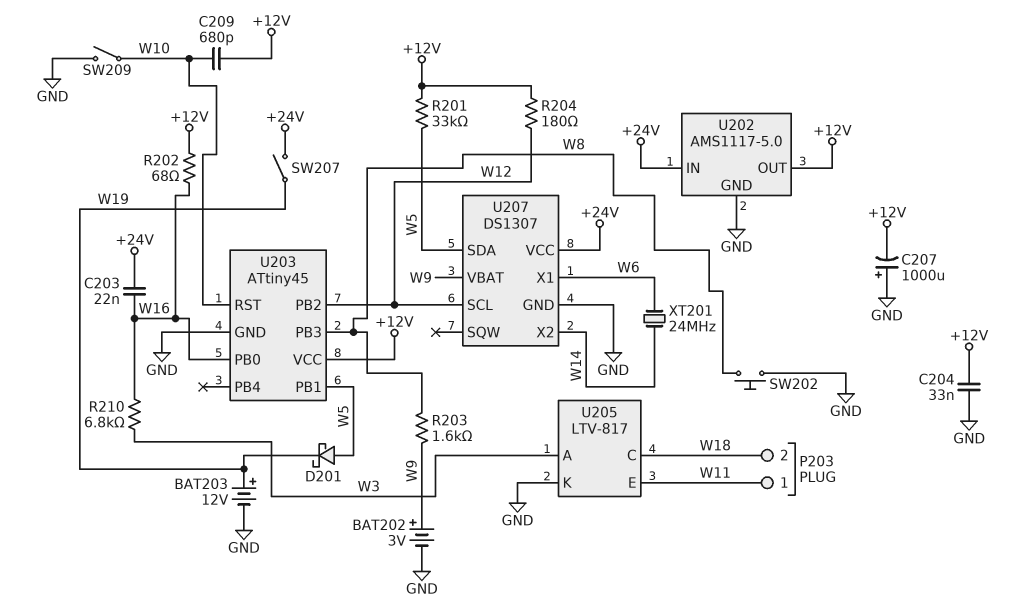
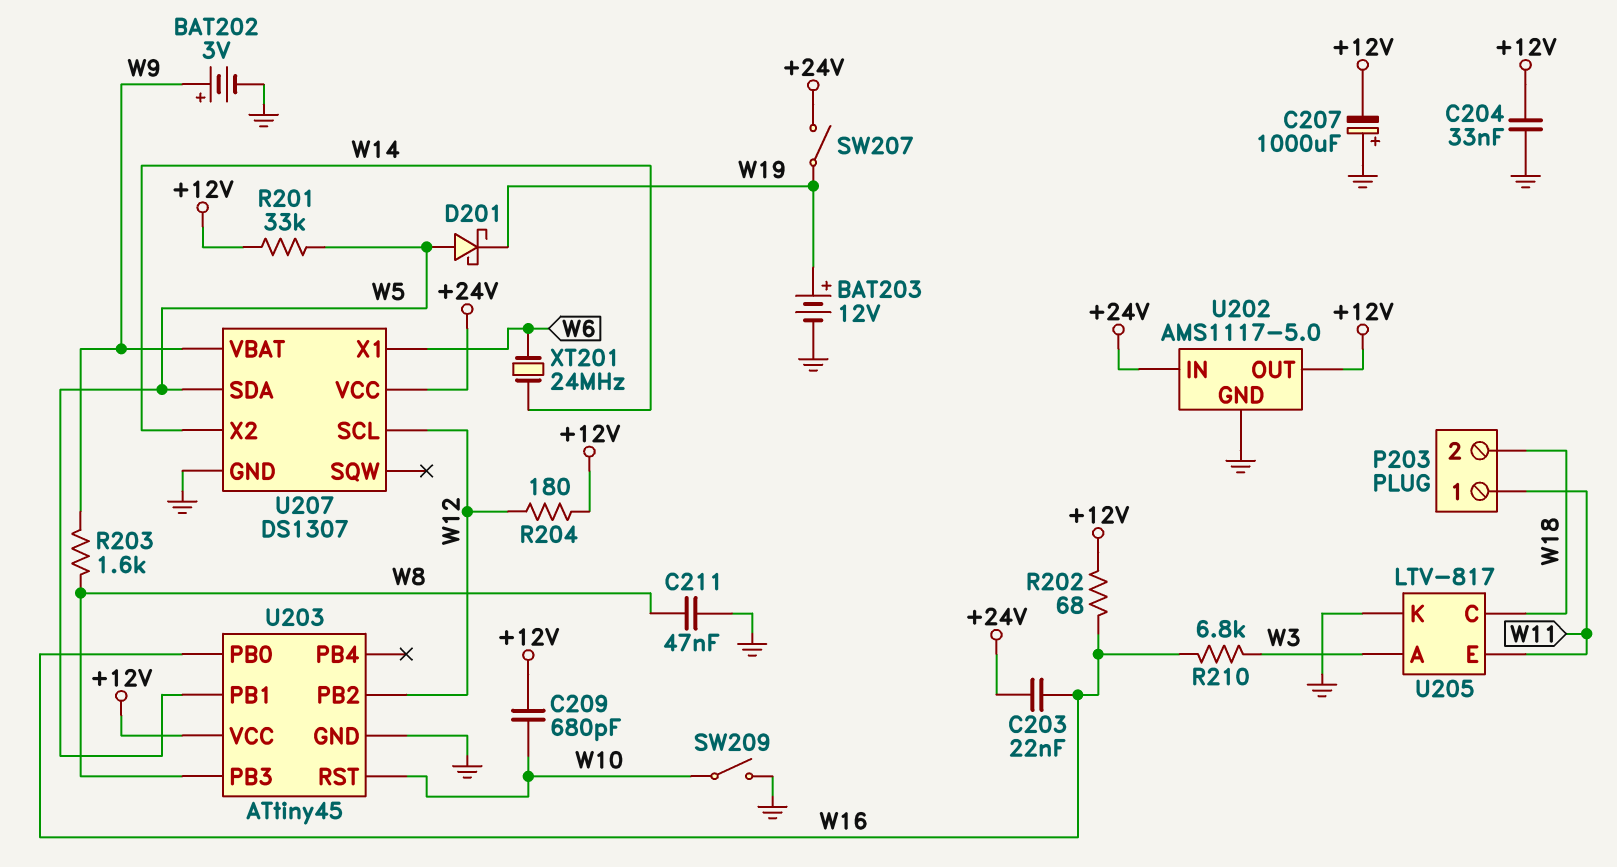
C211: none -> 47nF (GND, W8)
SW202: button (GND, W8) -> none

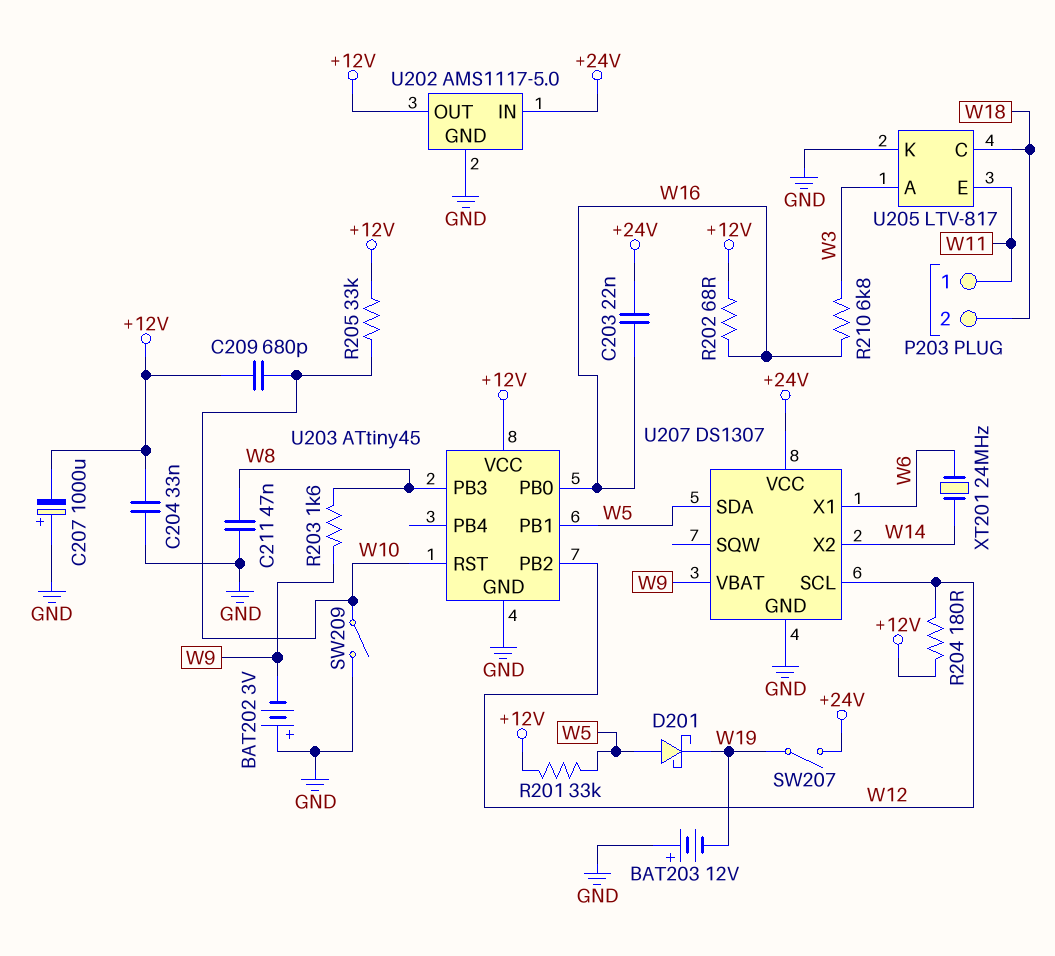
BAT202: 3V (plus W9, minus GND) -> 3V (plus GND, minus W9)
BAT203: 12V (plus W19, minus GND) -> 12V (plus GND, minus W19)
R205: none -> 33k (+12V, W10)

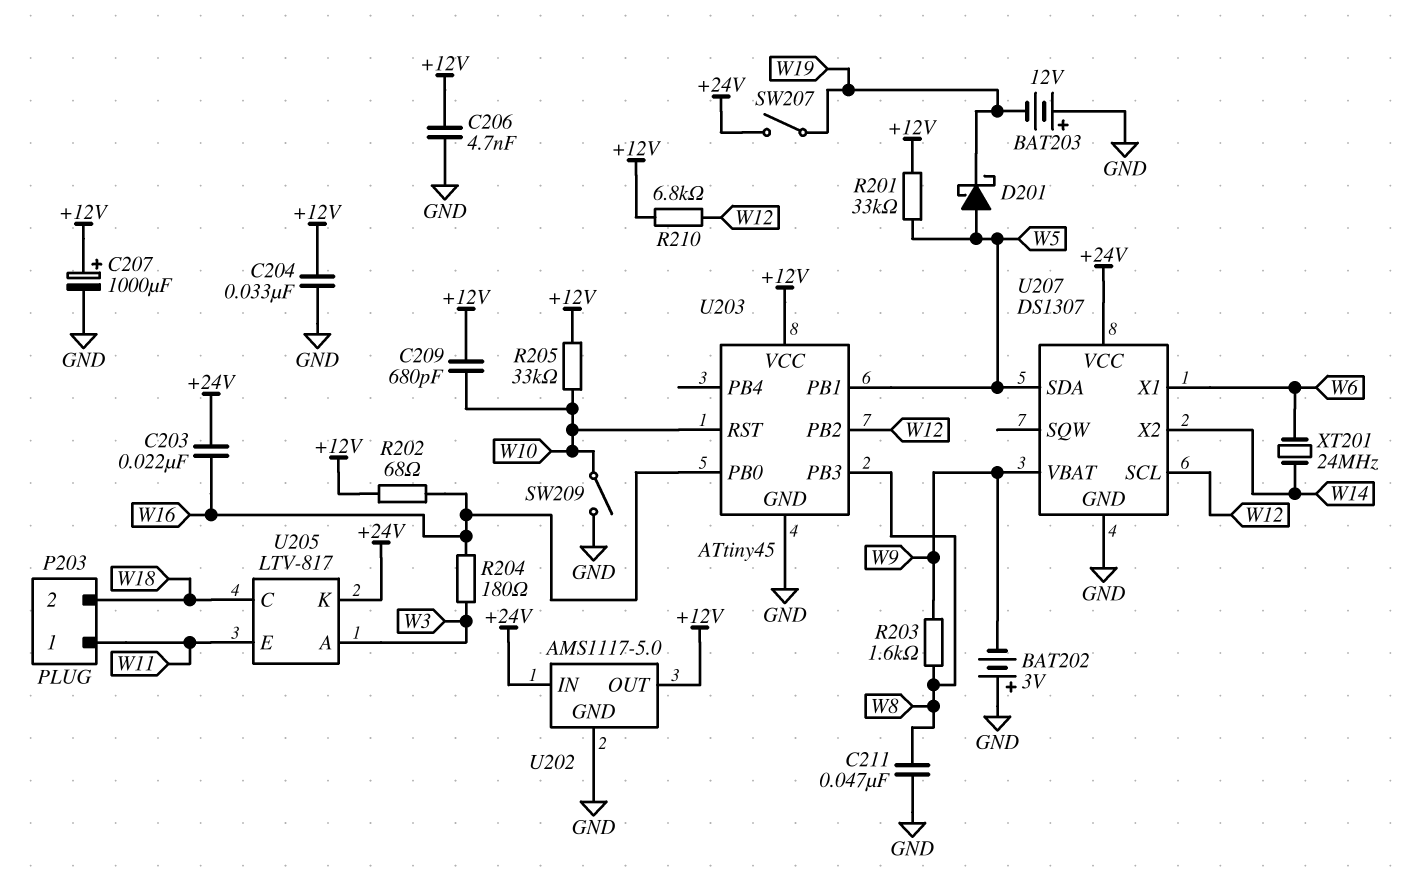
C206: none -> 4.7nF (+12V, GND)
C207: 1000uF (plus GND, minus +12V) -> 1000uF (plus +12V, minus GND)
R204: 180 (+12V, W12) -> 180 (W3, W16)
R210: 6.8k (W3, W16) -> 6.8k (+12V, W12)
U205 pin K: GND -> +24V

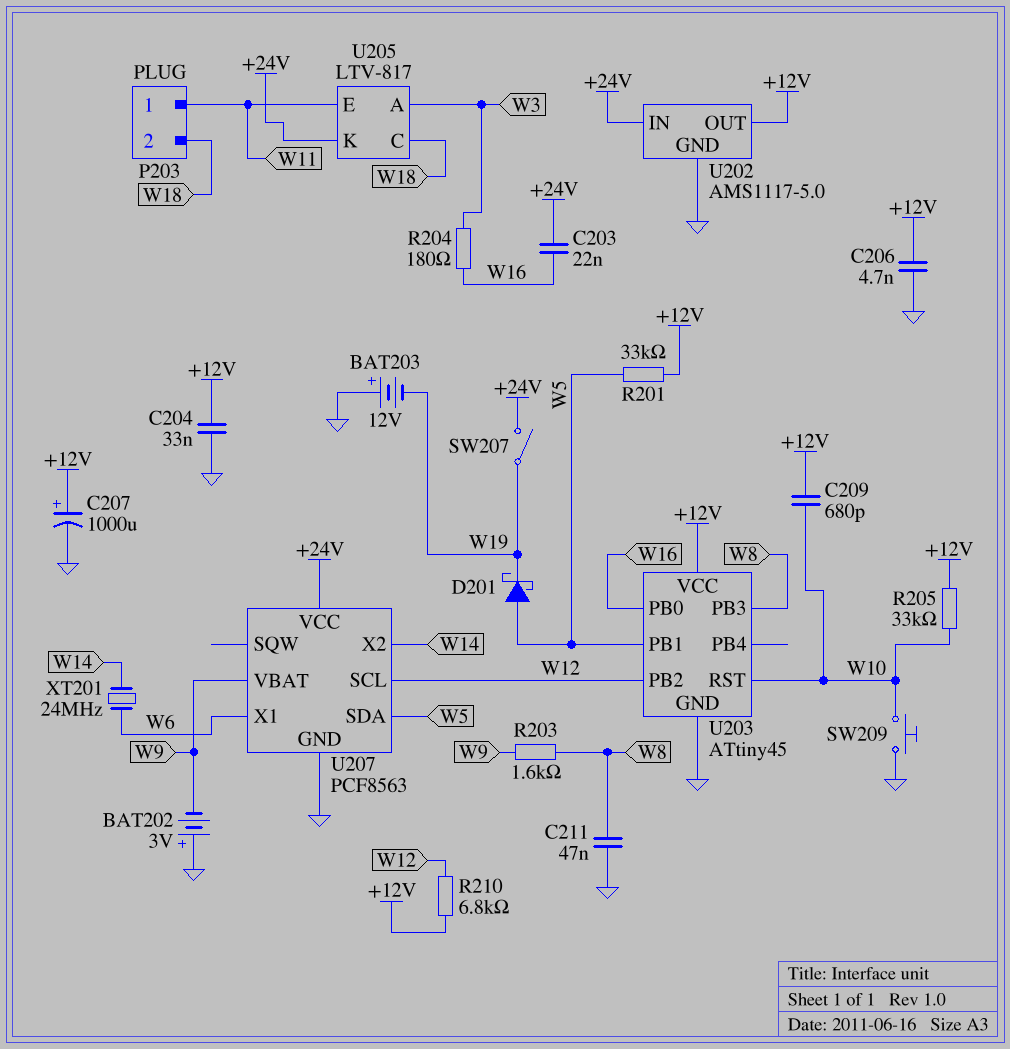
R202: 68 (+12V, W16) -> none
SW209: switch (GND, W10) -> button (GND, W10)
U207: DS1307 -> PCF8563

